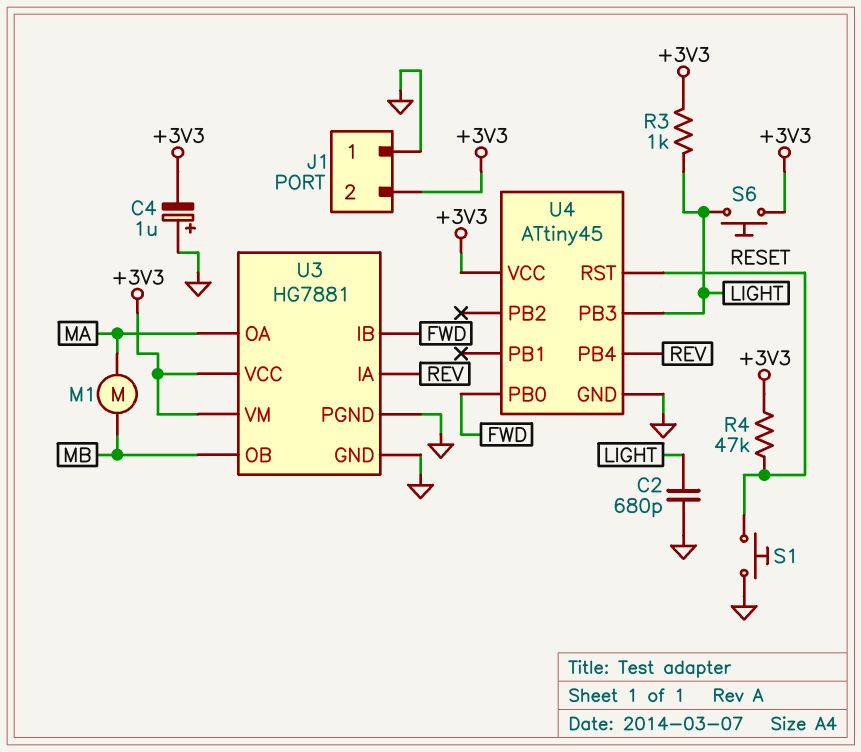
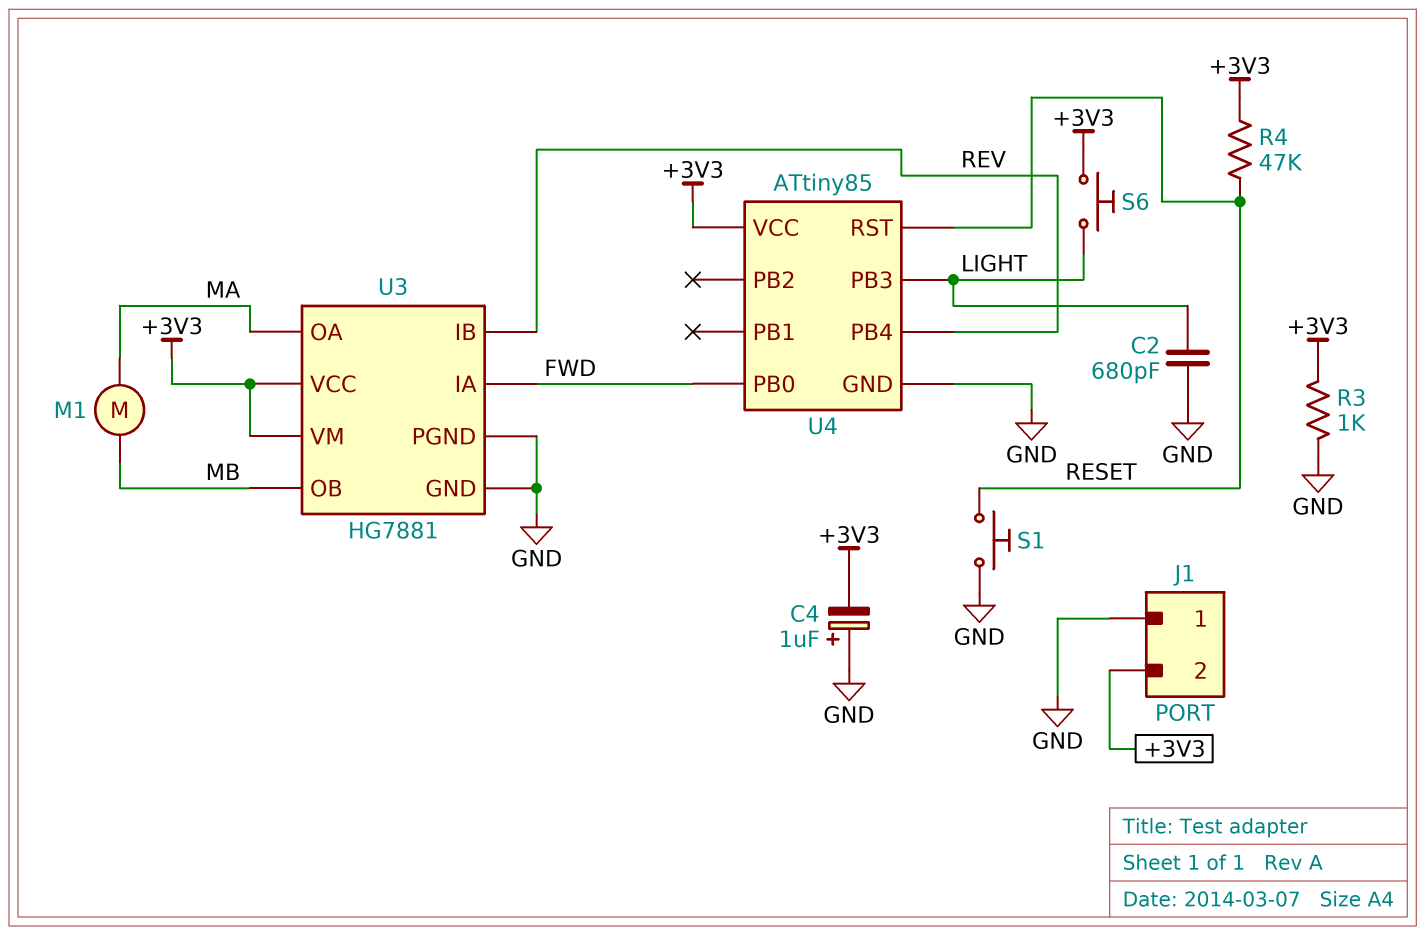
R3: 1k (+3V3, LIGHT) -> 1k (+3V3, GND)
U3 pin IA: REV -> FWD
U3 pin IB: FWD -> REV
U4: ATtiny45 -> ATtiny85

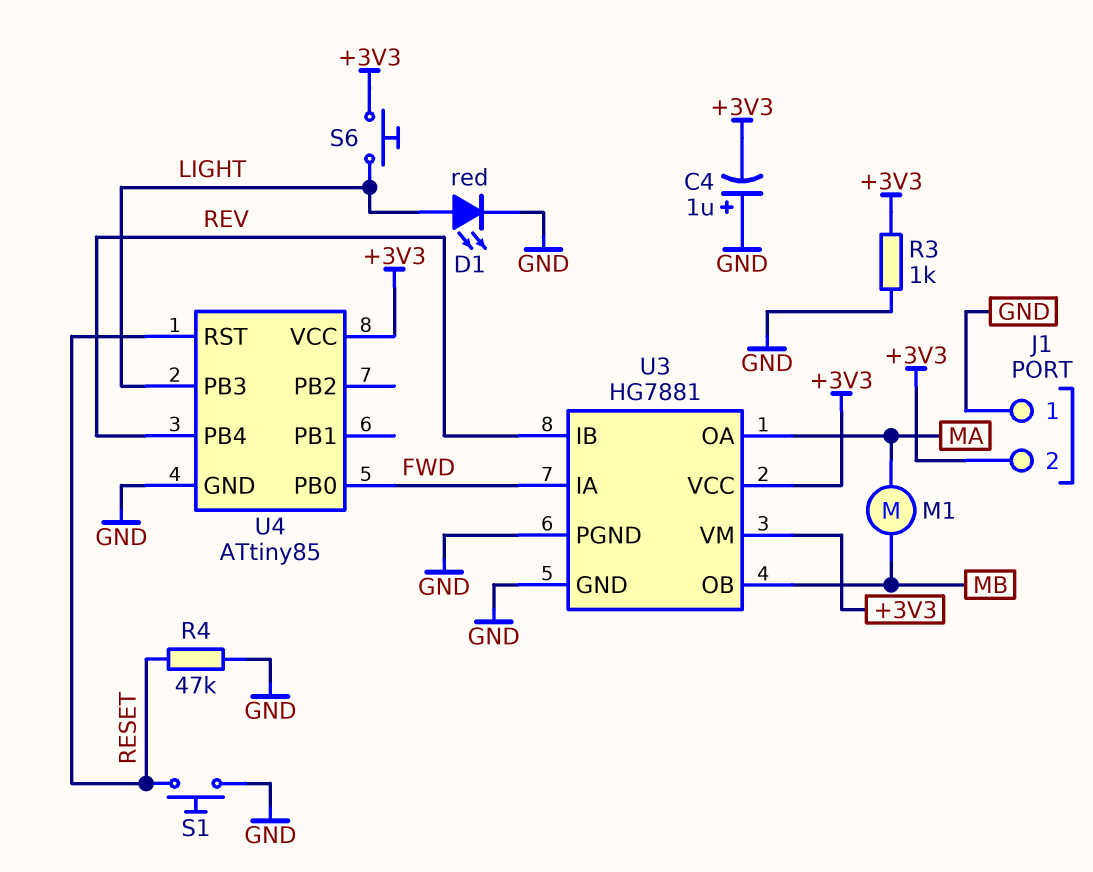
C2: 680pF (GND, LIGHT) -> none
D1: none -> LED red (A LIGHT, K GND)
R4: 47k (+3V3, RESET) -> 47k (GND, RESET)

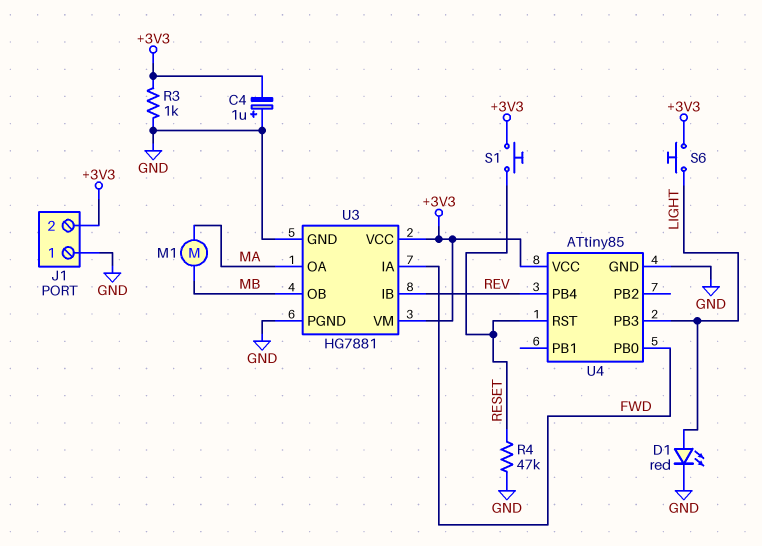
S1: button (GND, RESET) -> button (+3V3, RESET)

